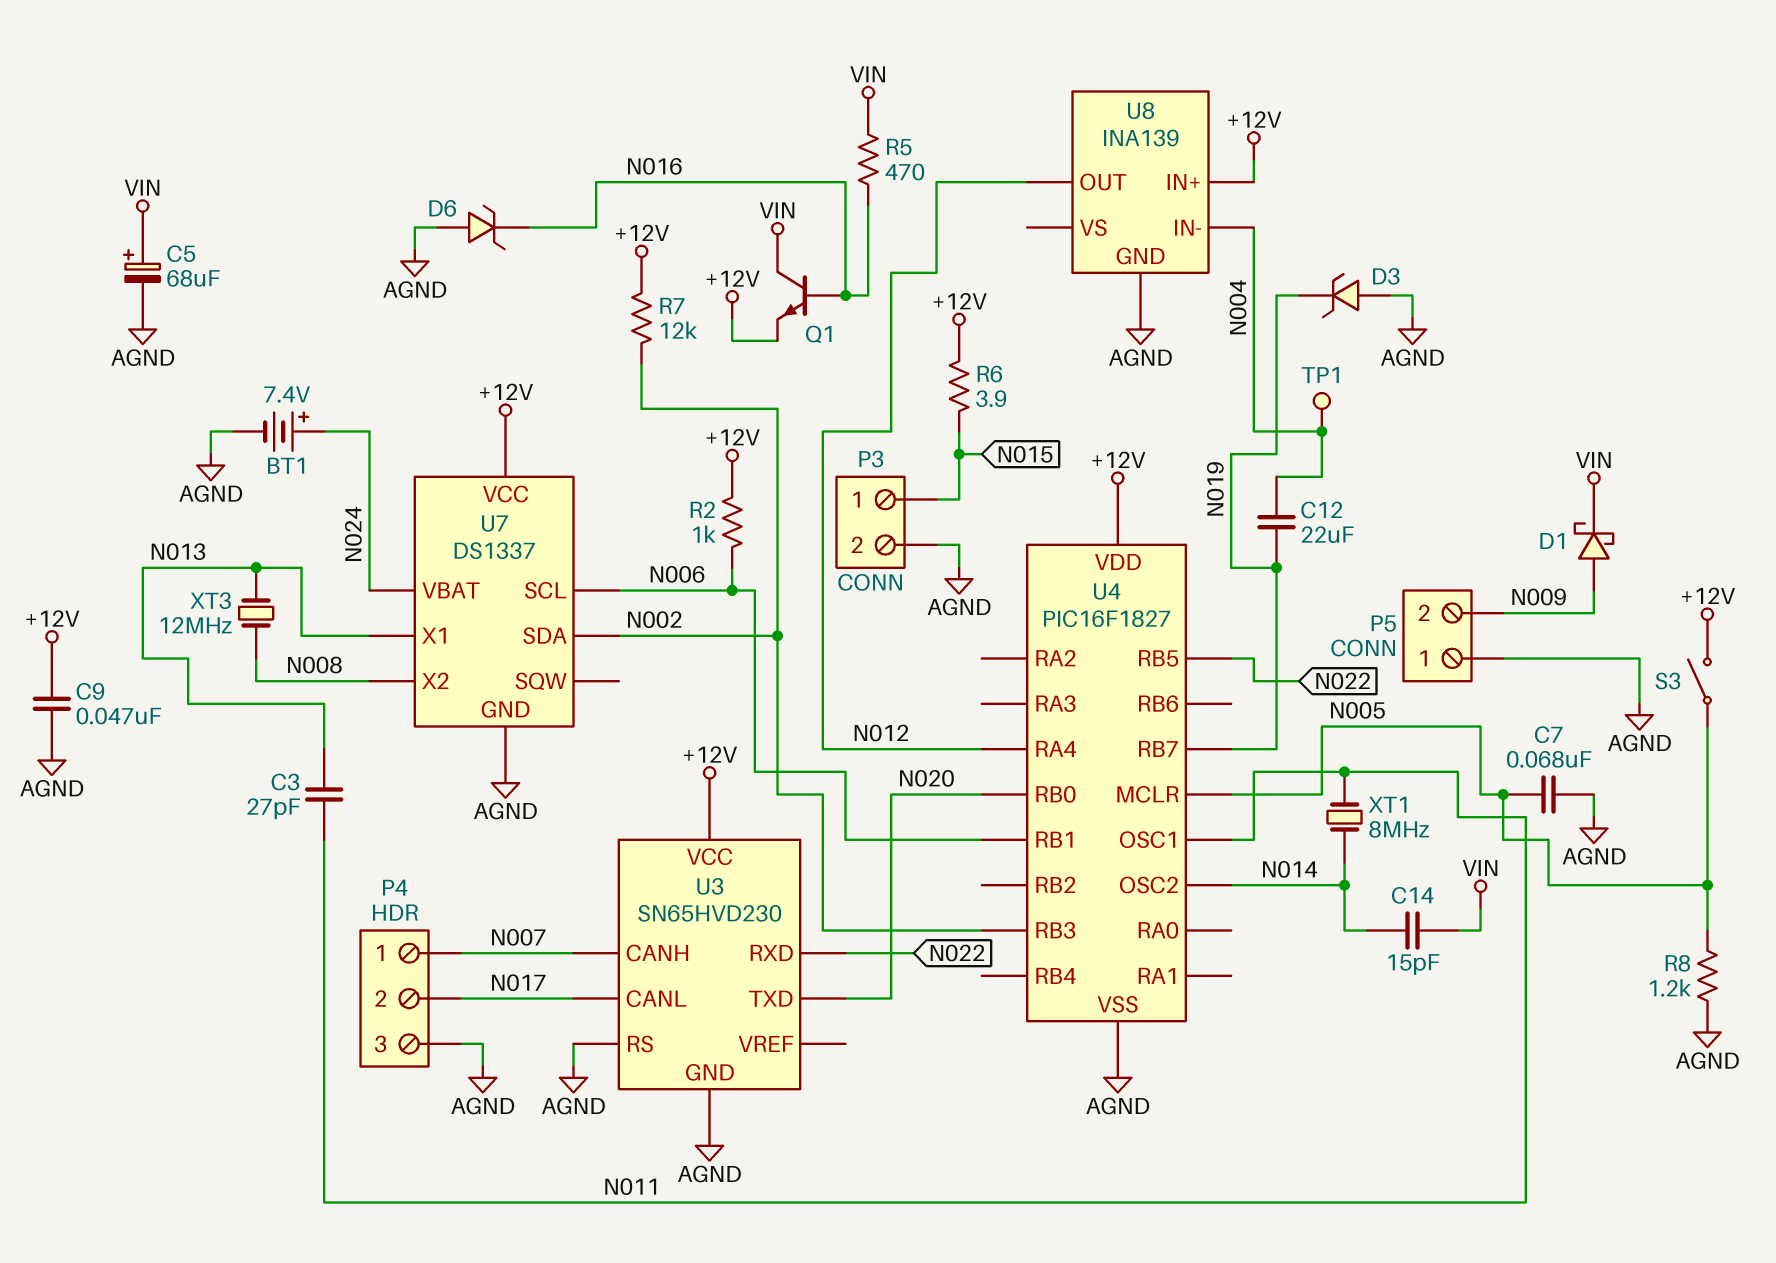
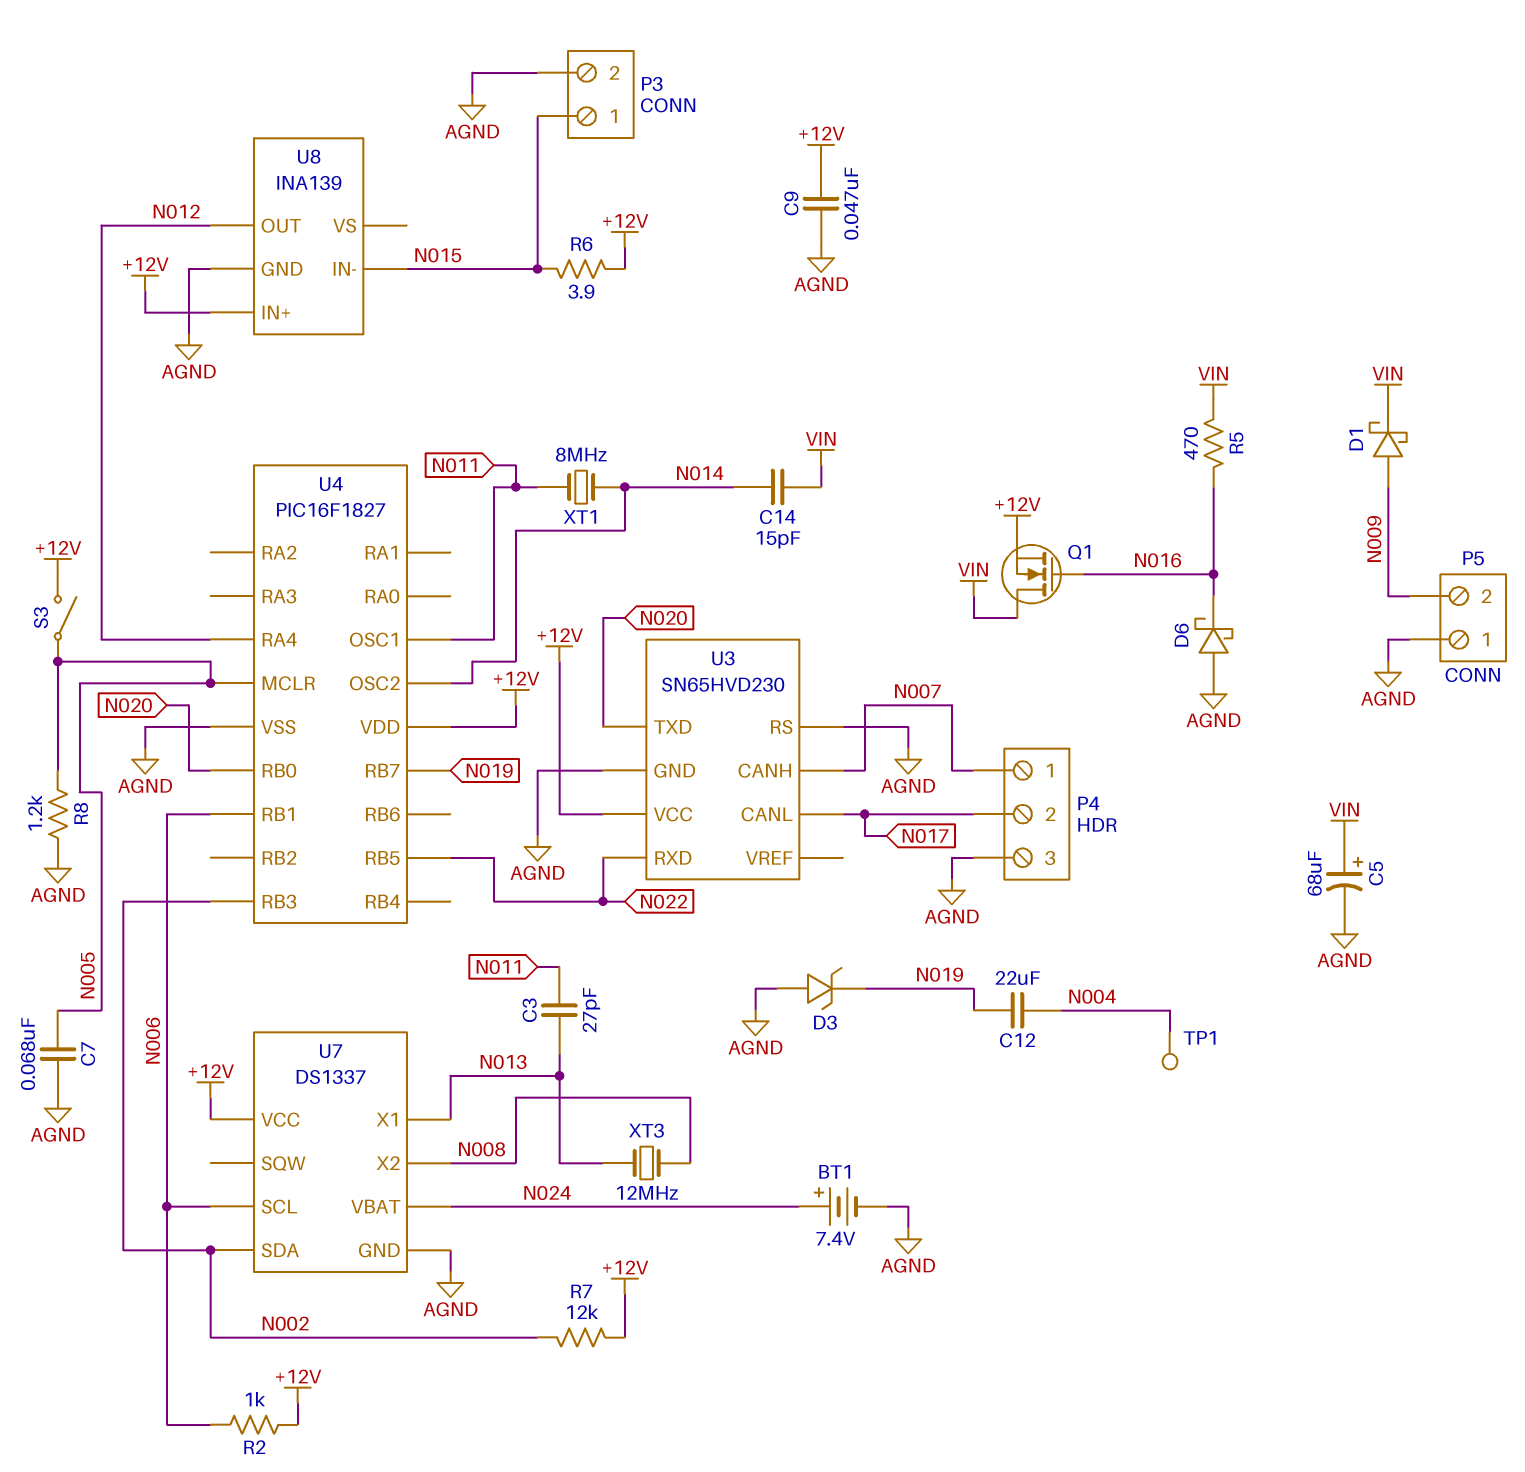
D6: zener (A AGND, K N016) -> schottky (A AGND, K N016)
Q1: NPN (B N016, C VIN, E +12V) -> NMOS (G N016, D VIN, S +12V)
U8 pin IN-: N004 -> N015

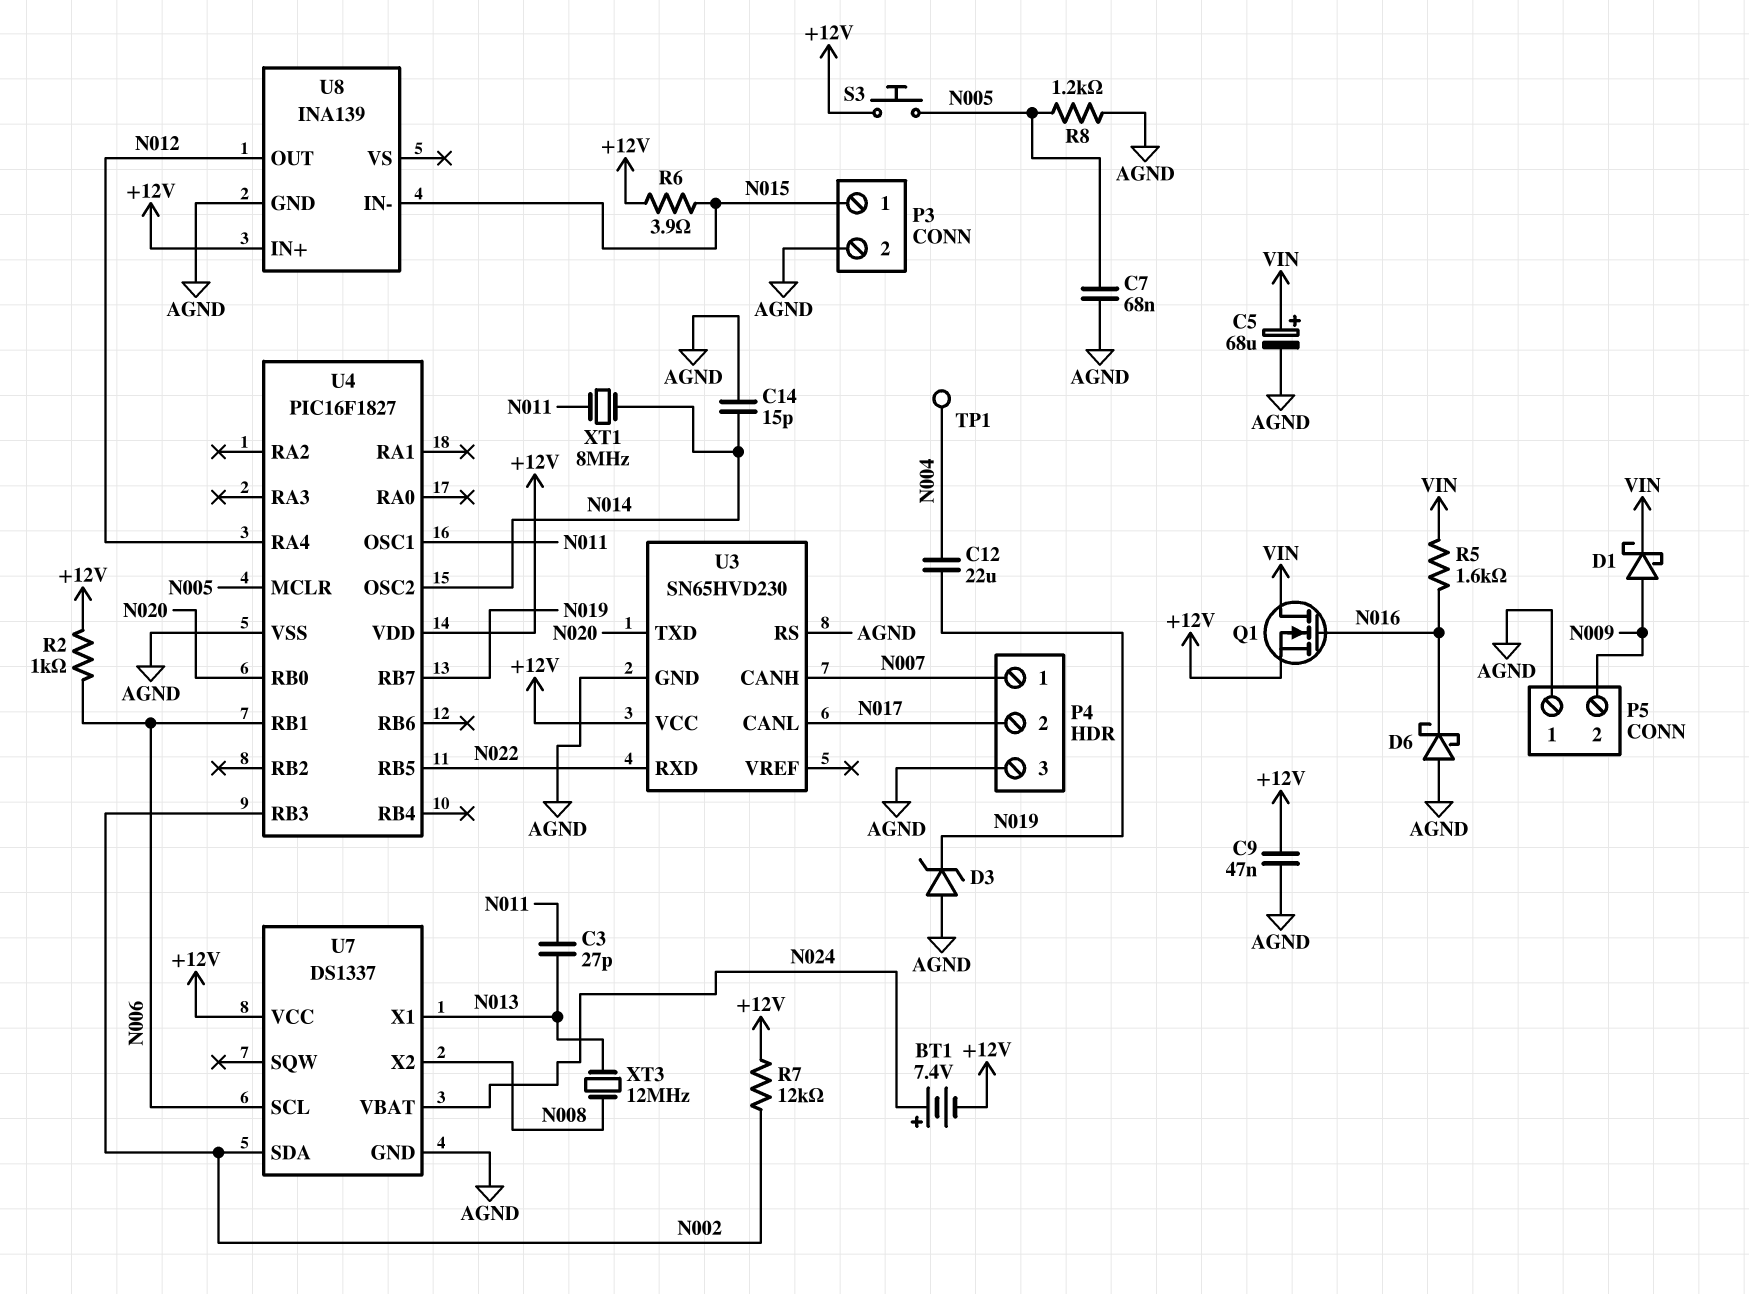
BT1: 7.4V (plus N024, minus AGND) -> 7.4V (plus N024, minus +12V)
C14: 15pF (N014, VIN) -> 15pF (AGND, N014)
R5: 470 (N016, VIN) -> 1.6k (N016, VIN)
S3: switch (+12V, N005) -> button (+12V, N005)

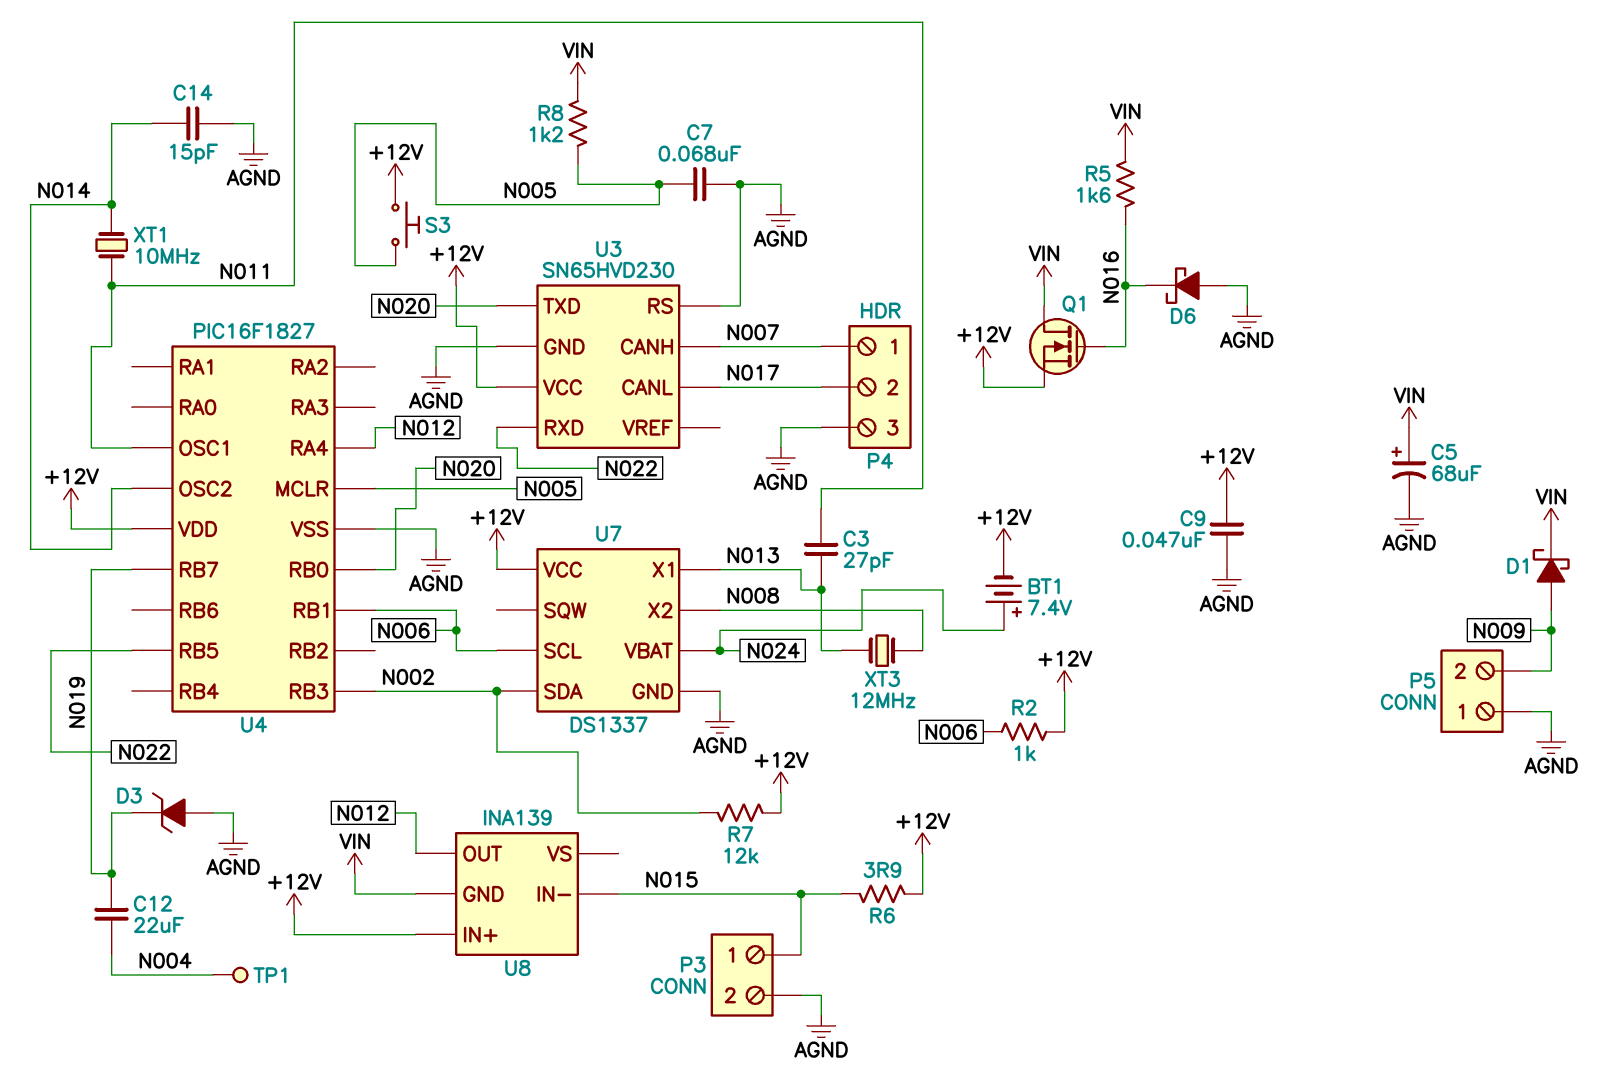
R8: 1.2k (AGND, N005) -> 1.2k (N005, VIN)
U8 pin GND: AGND -> VIN
XT1: 8MHz (N011, N014) -> 10MHz (N011, N014)

